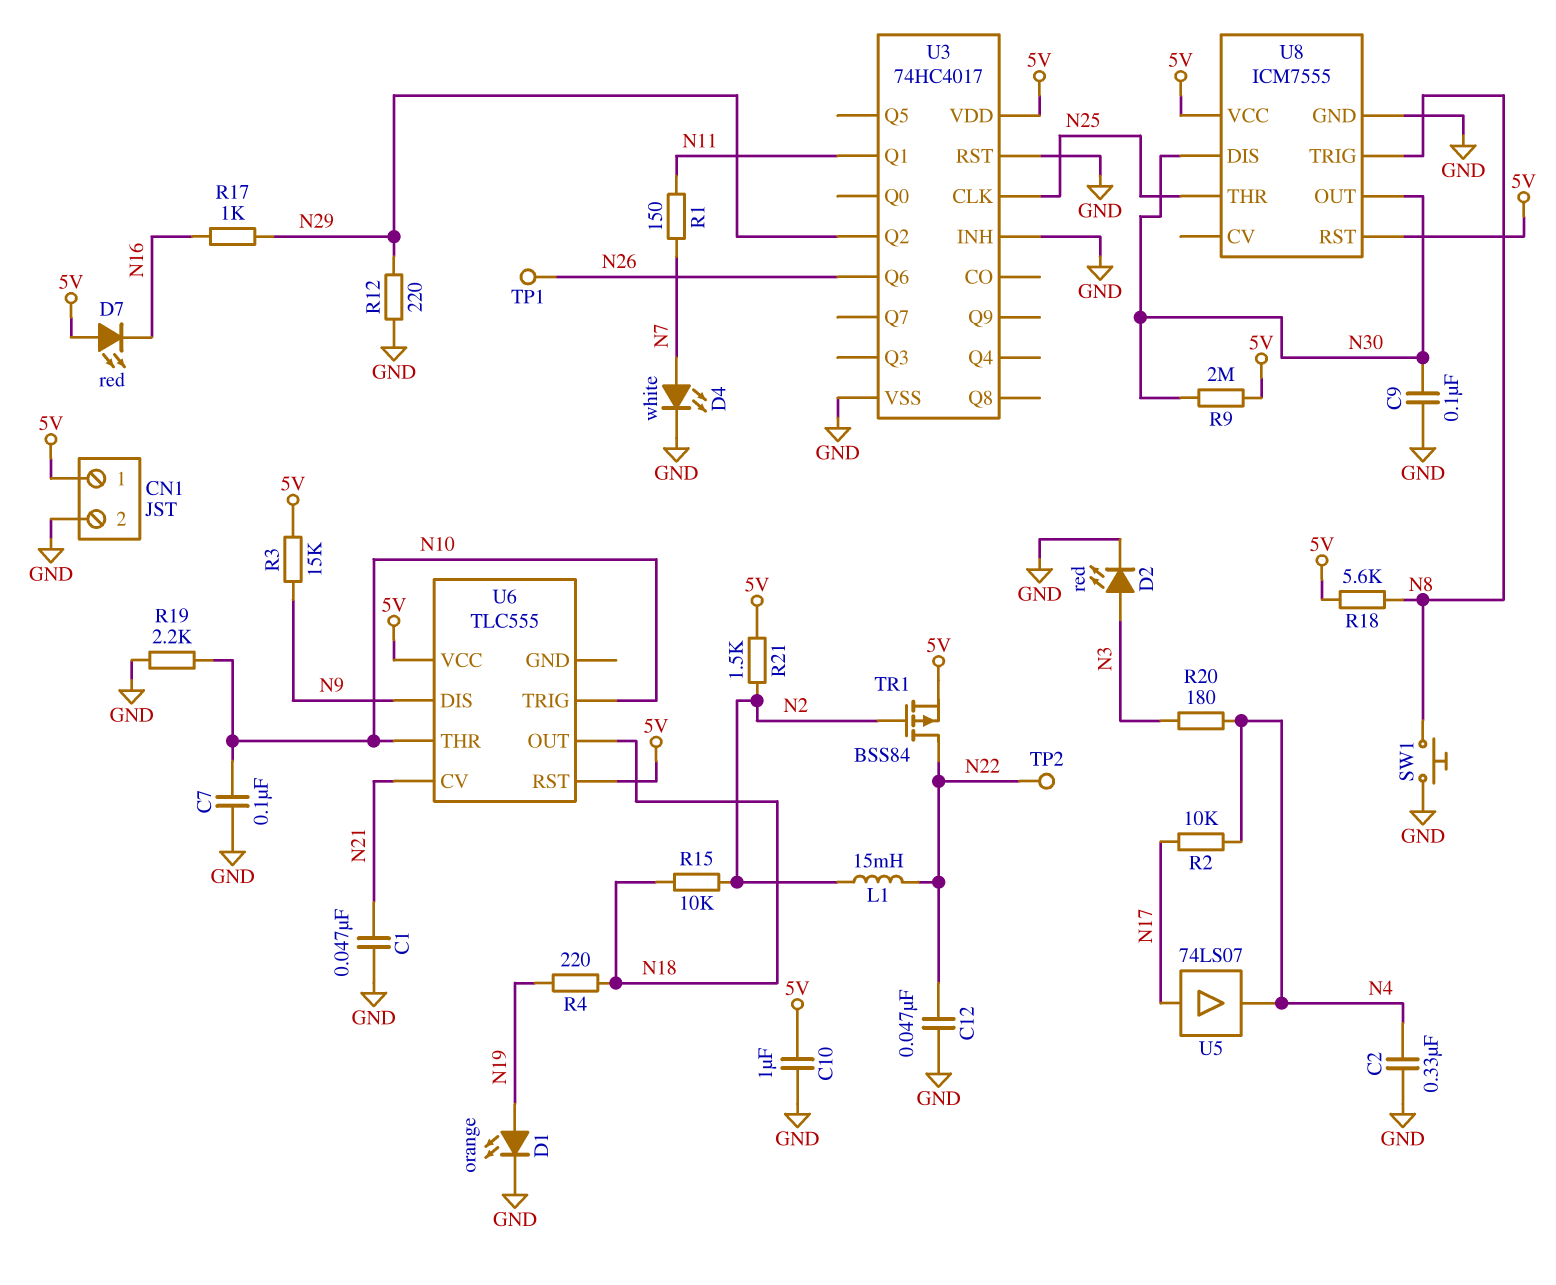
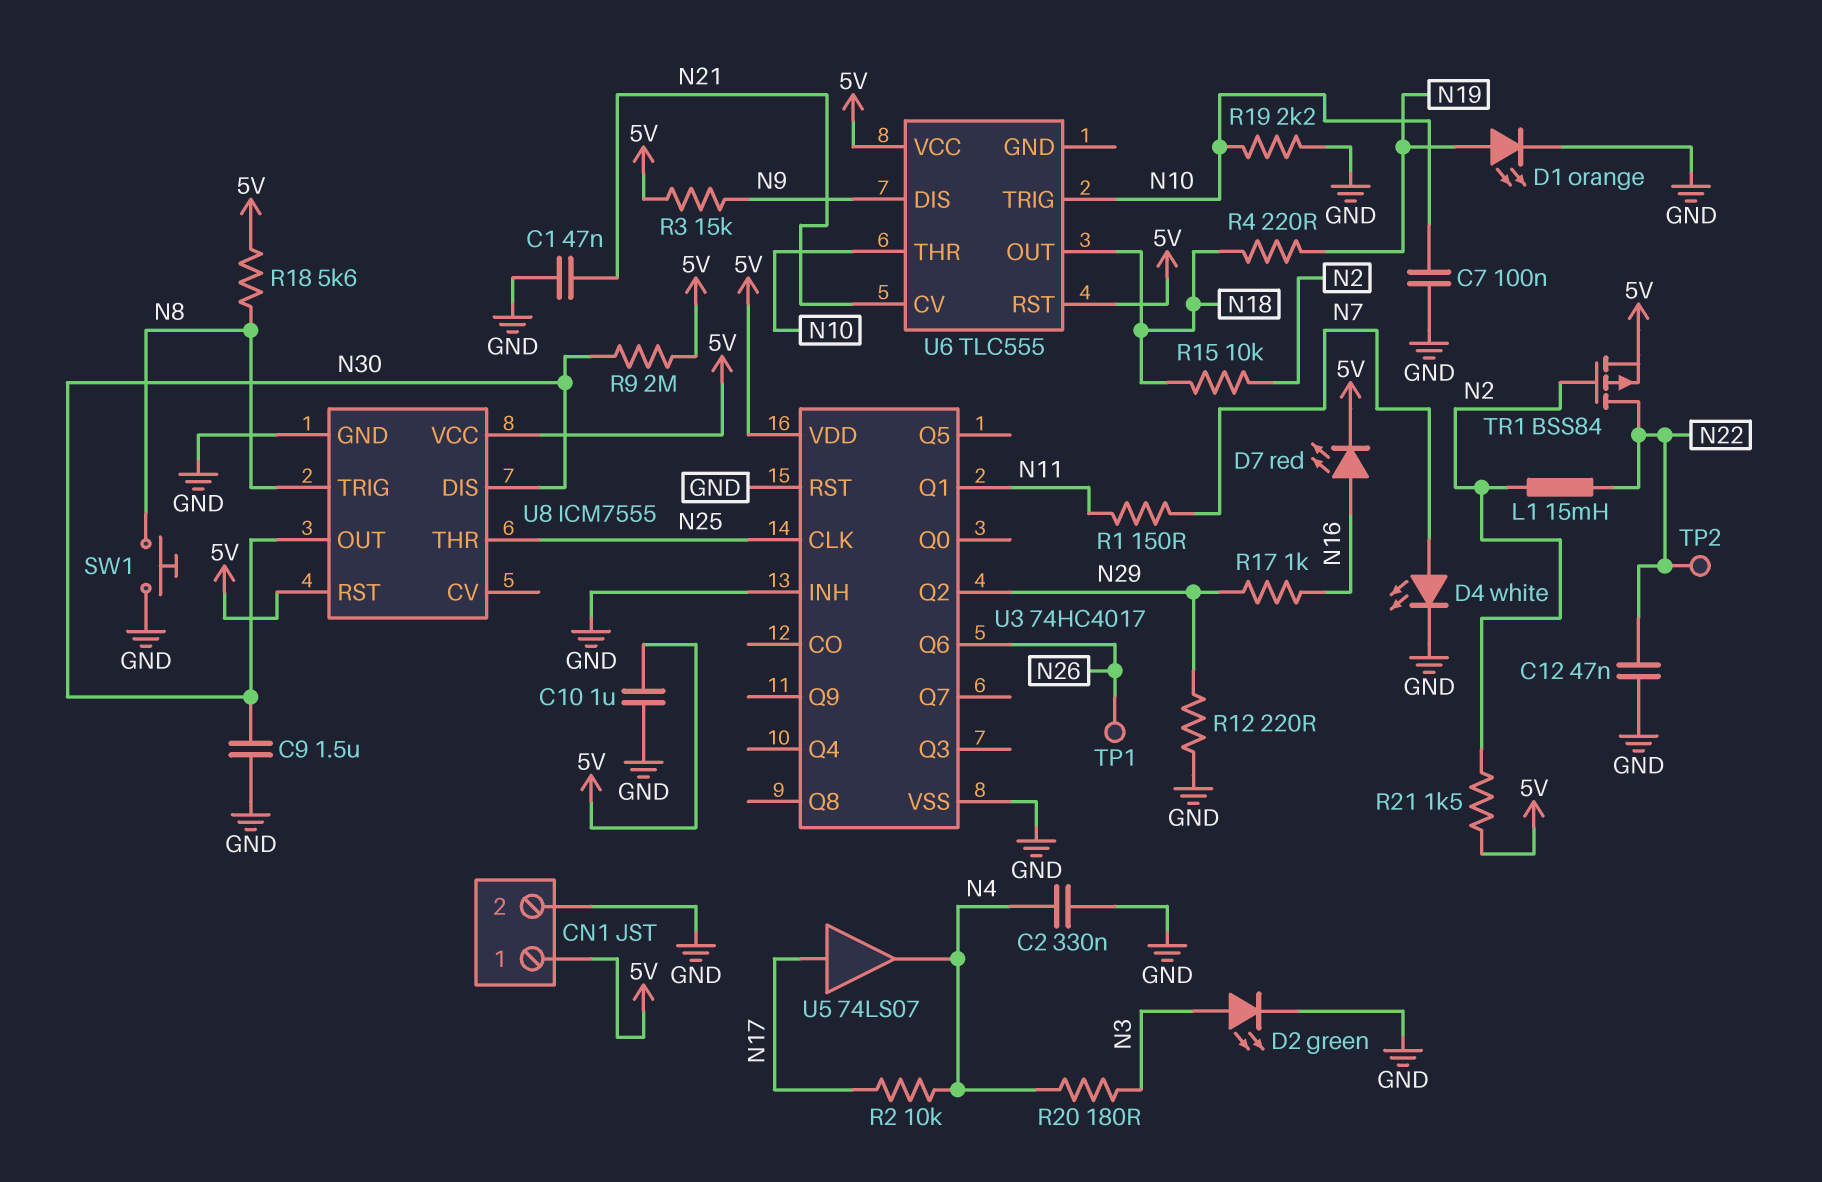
C9: 100nF (GND, N30) -> 1.5uF (GND, N30)
D2: LED red (A N3, K GND) -> LED green (A N3, K GND)
D7: LED red (A 5V, K N16) -> LED red (A N16, K 5V)

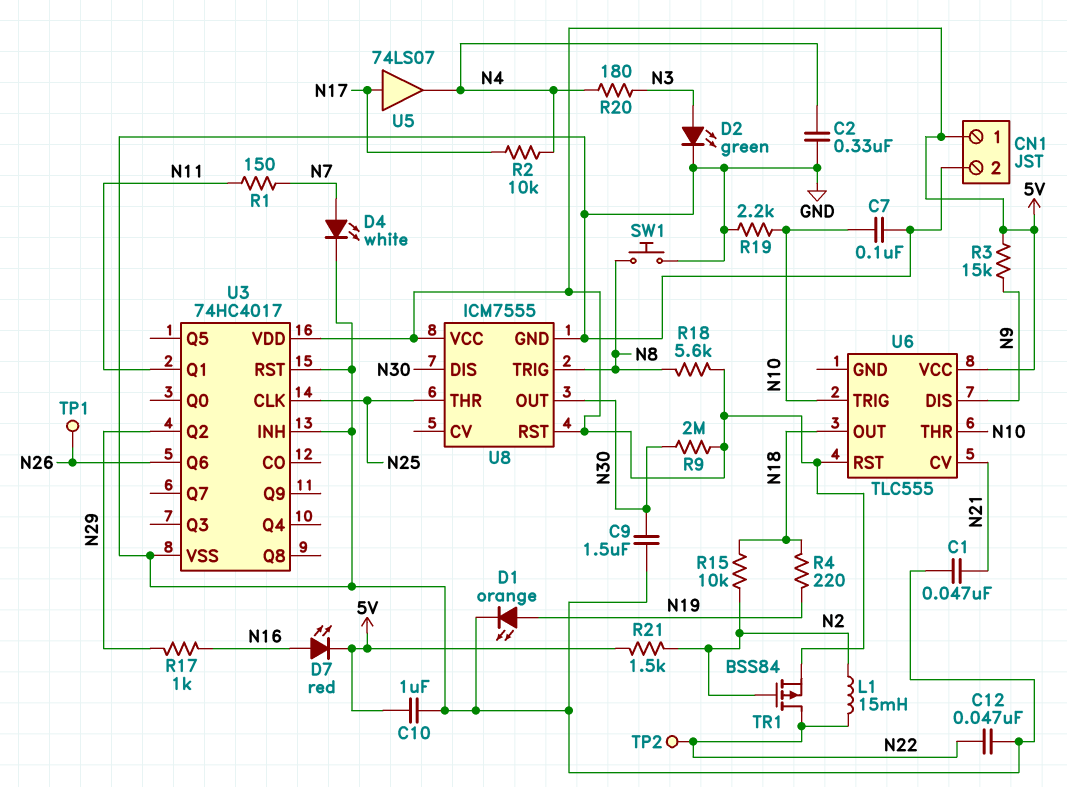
R12: 220 (GND, N29) -> none

